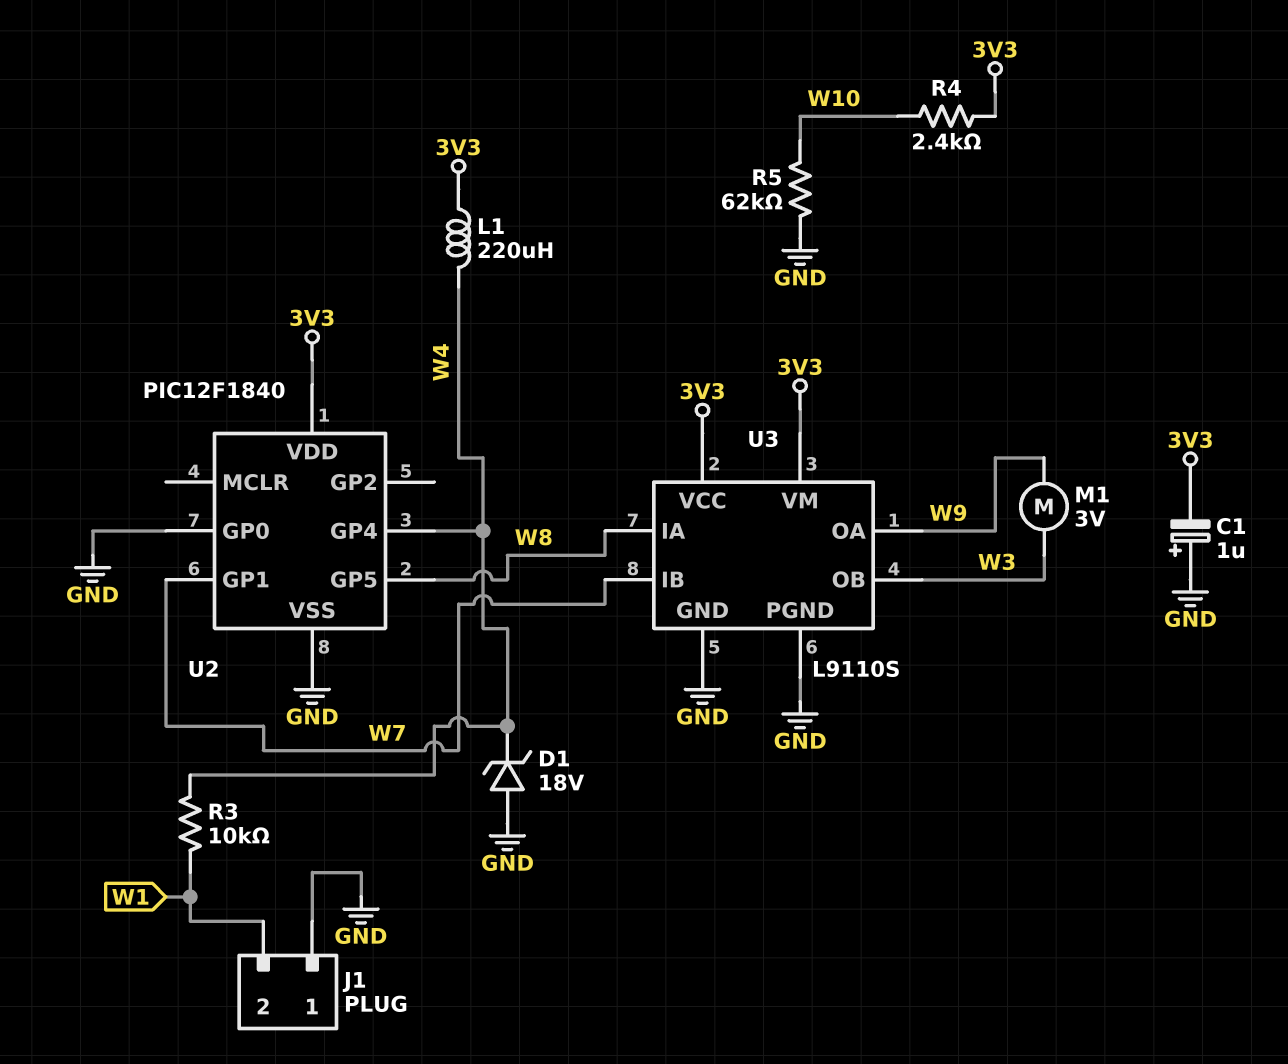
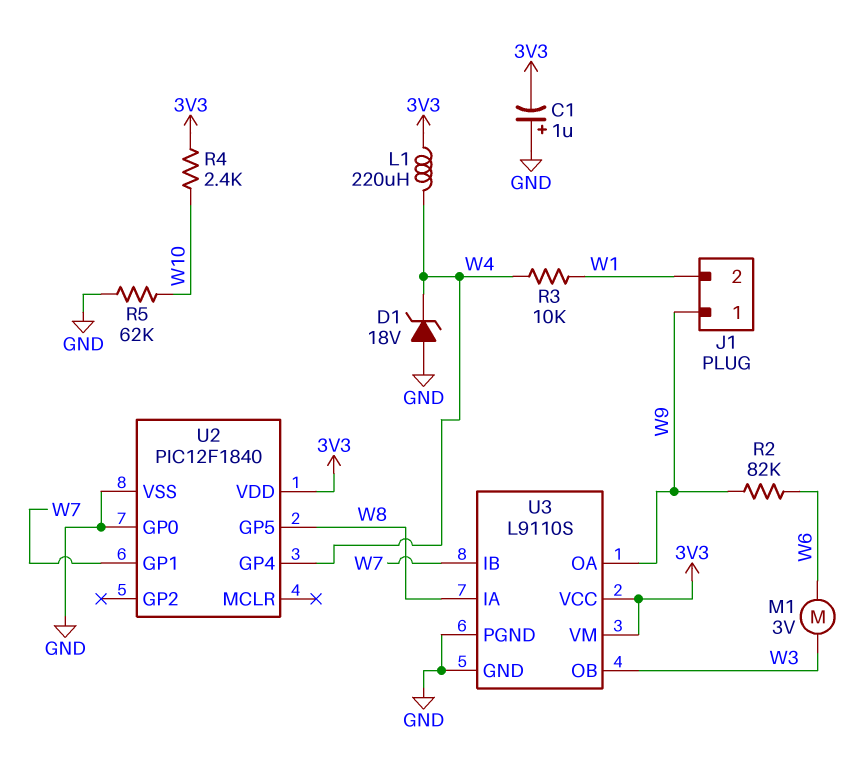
J1 pin 1: GND -> W9
M1: motor 3V (W3, W9) -> motor 3V (W3, W6)
R2: none -> 82k (W6, W9)

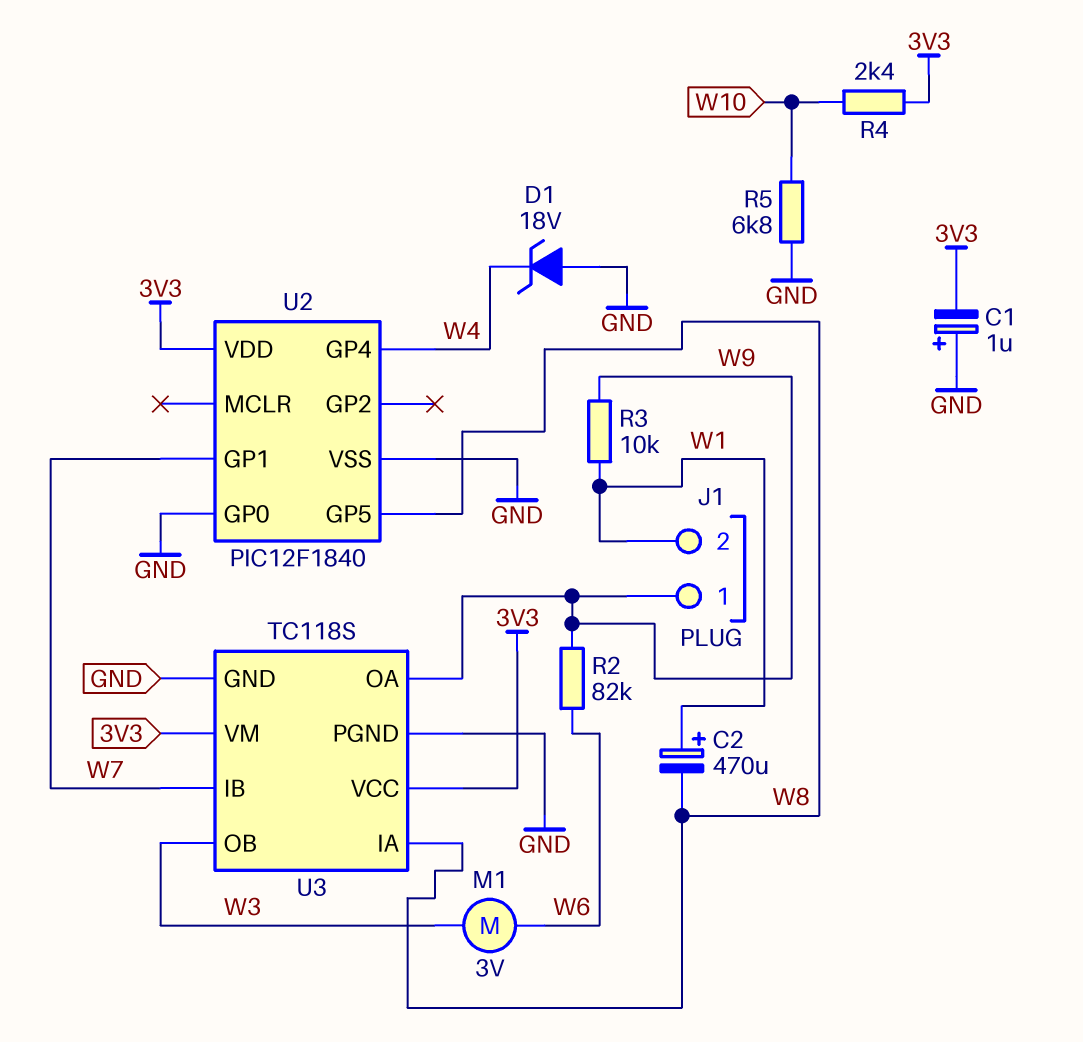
C2: none -> 470uF (plus W1, minus W8)
L1: 220uH (3V3, W4) -> none
R3: 10k (W1, W4) -> 10k (W1, W9)
R5: 62k (GND, W10) -> 6.8k (GND, W10)
U3: L9110S -> TC118S

